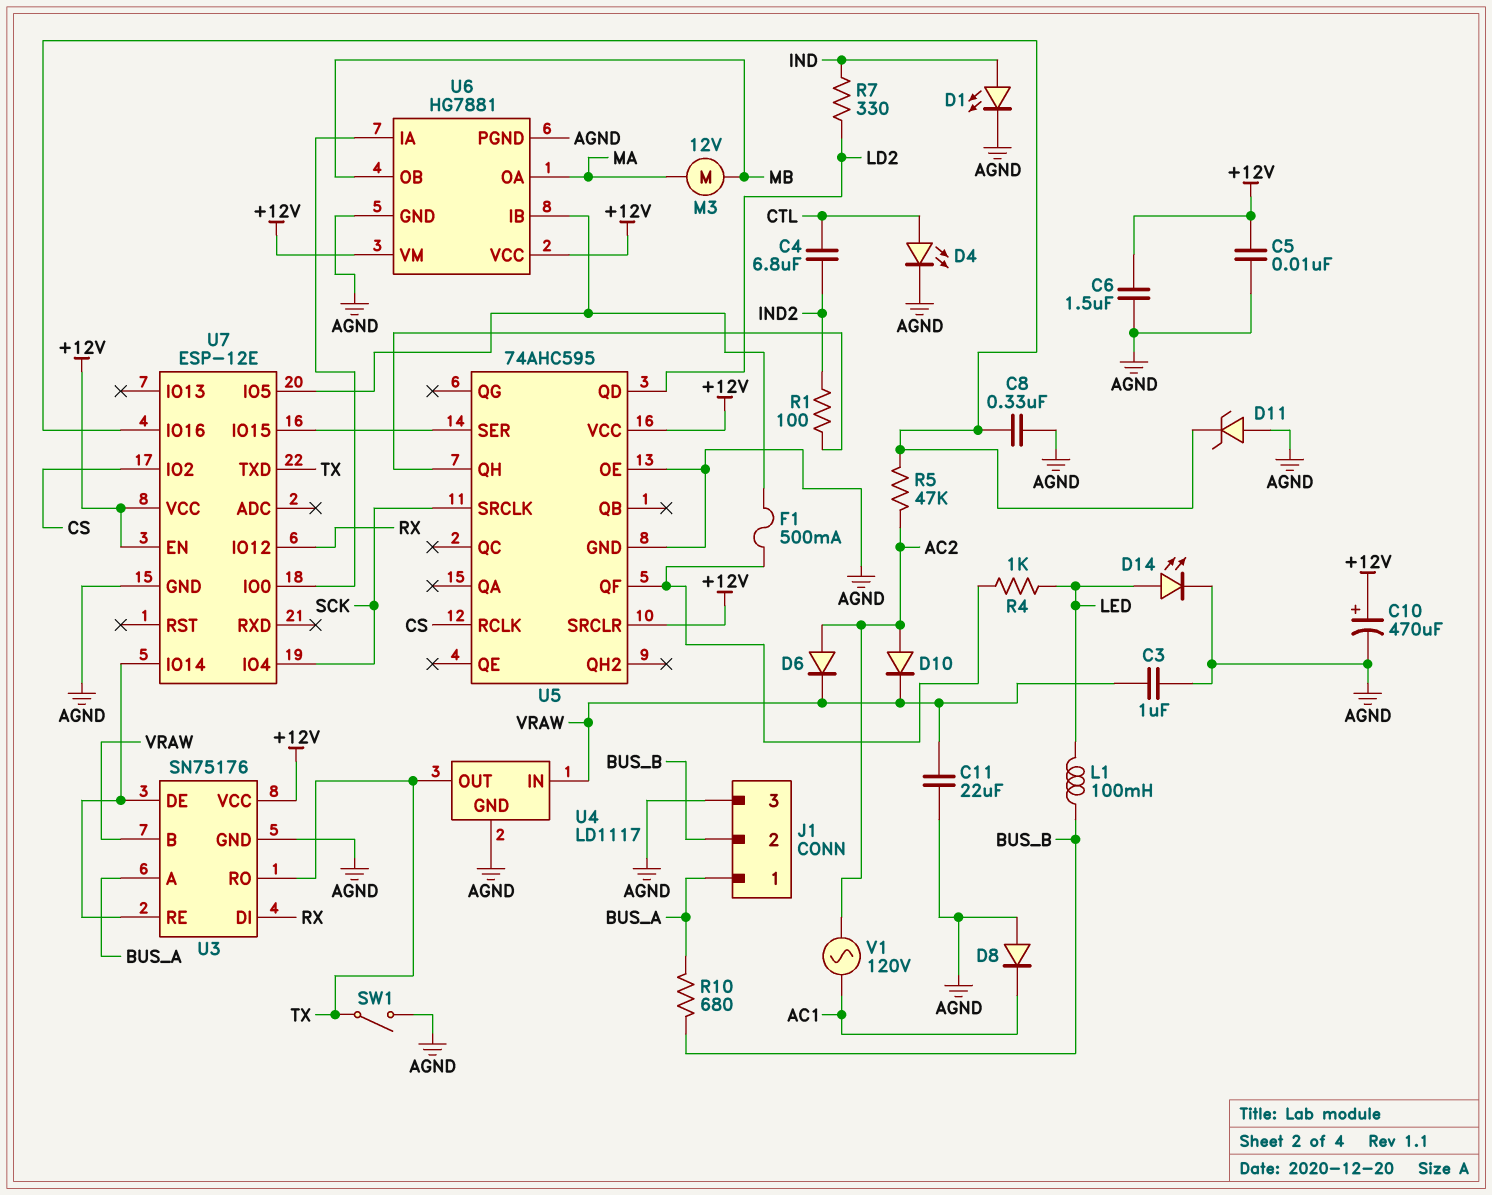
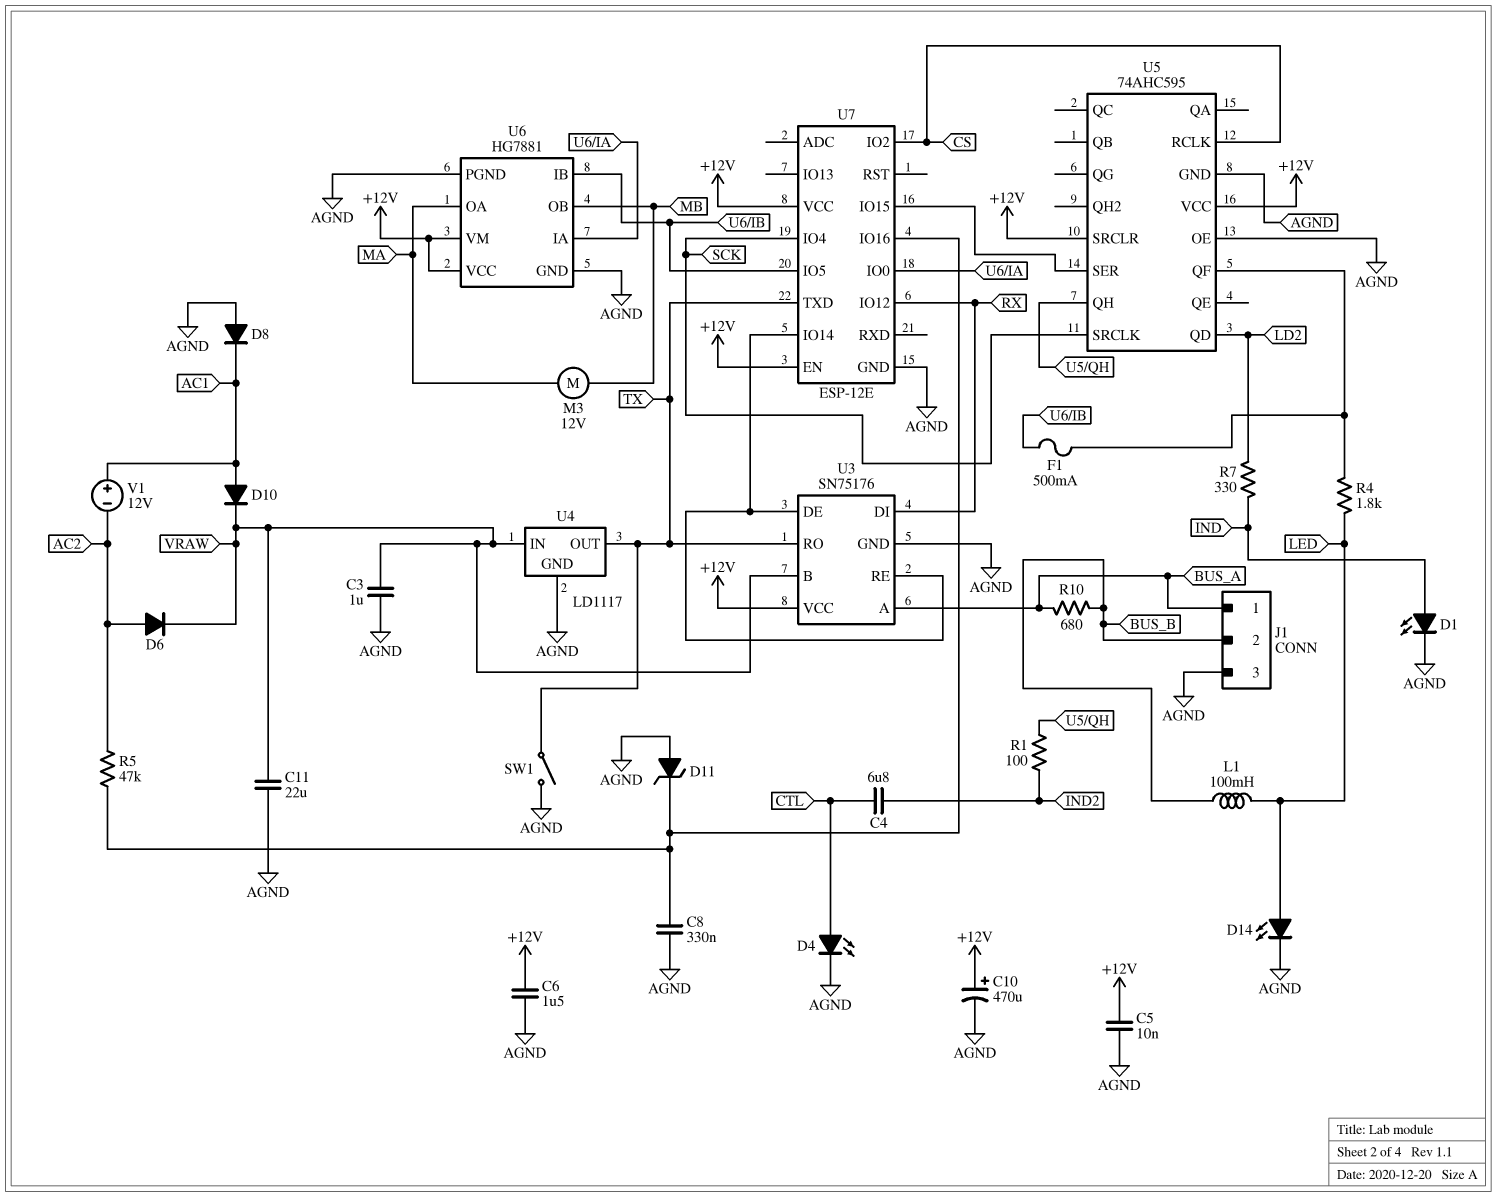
D10: diode (A AC2, K VRAW) -> diode (A AC1, K VRAW)
R4: 1k (LED, U5/QF) -> 1.8k (LED, U5/QF)
V1: AC 120V (AC1, AC2) -> 12V (plus AC1, minus AC2)

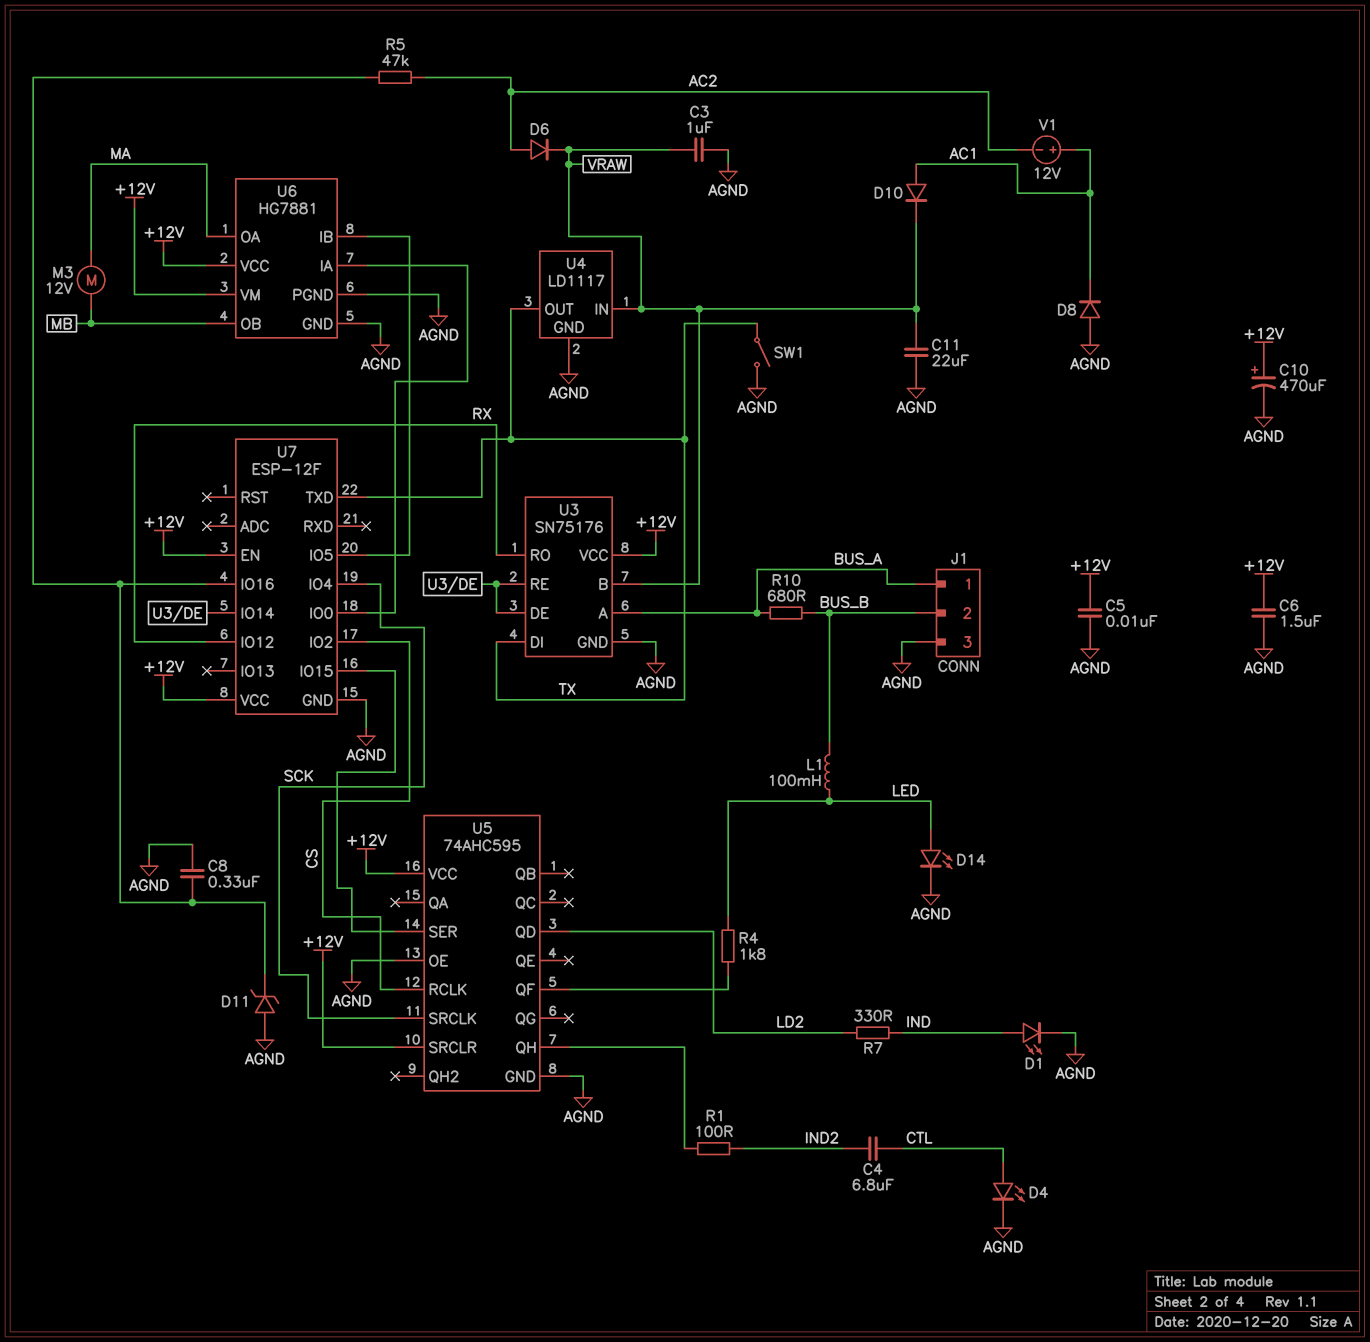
F1: 500mA (U5/QF, U6/IB) -> none
U3 pin DI: RX -> TX
U3 pin RO: TX -> RX
U7: ESP-12E -> ESP-12F

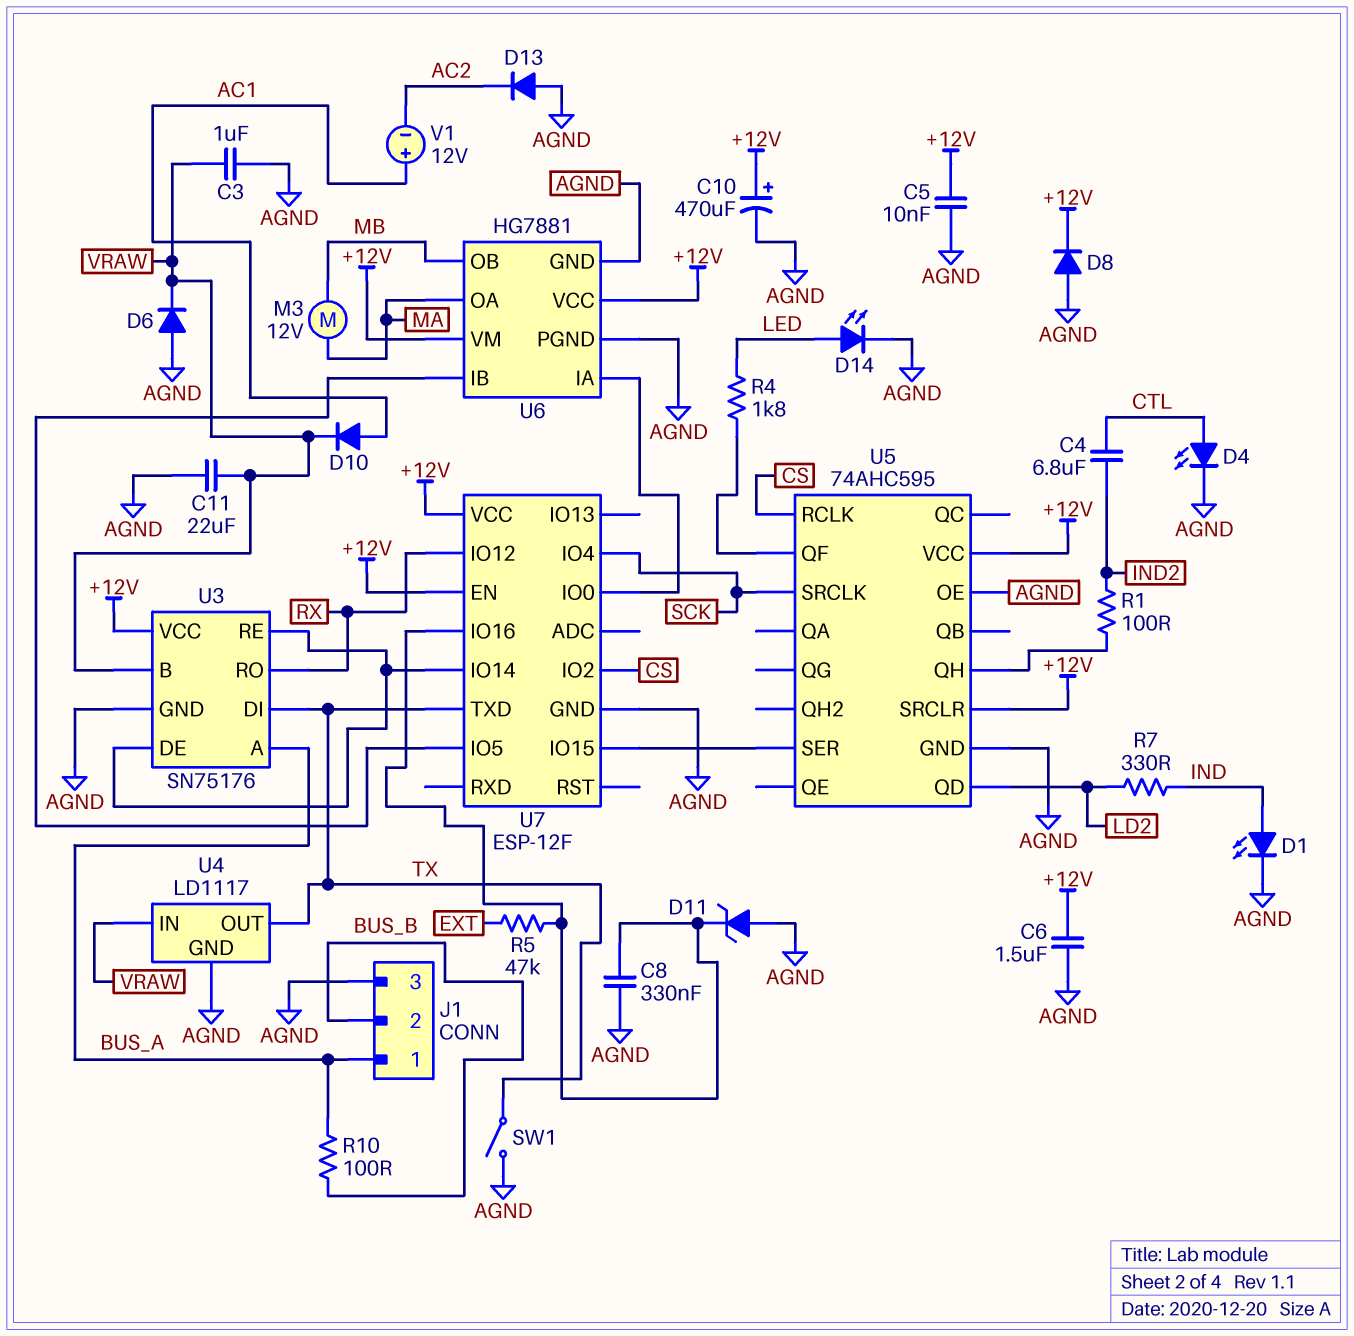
D6: diode (A AC2, K VRAW) -> diode (A AGND, K VRAW)
D8: diode (A AGND, K AC1) -> diode (A AGND, K +12V)
D13: none -> diode (A AGND, K AC2)
L1: 100mH (BUS_B, LED) -> none
R5: 47k (AC2, U7/IO16) -> 47k (EXT, U7/IO16)
R10: 680 (BUS_A, BUS_B) -> 100 (BUS_A, BUS_B)

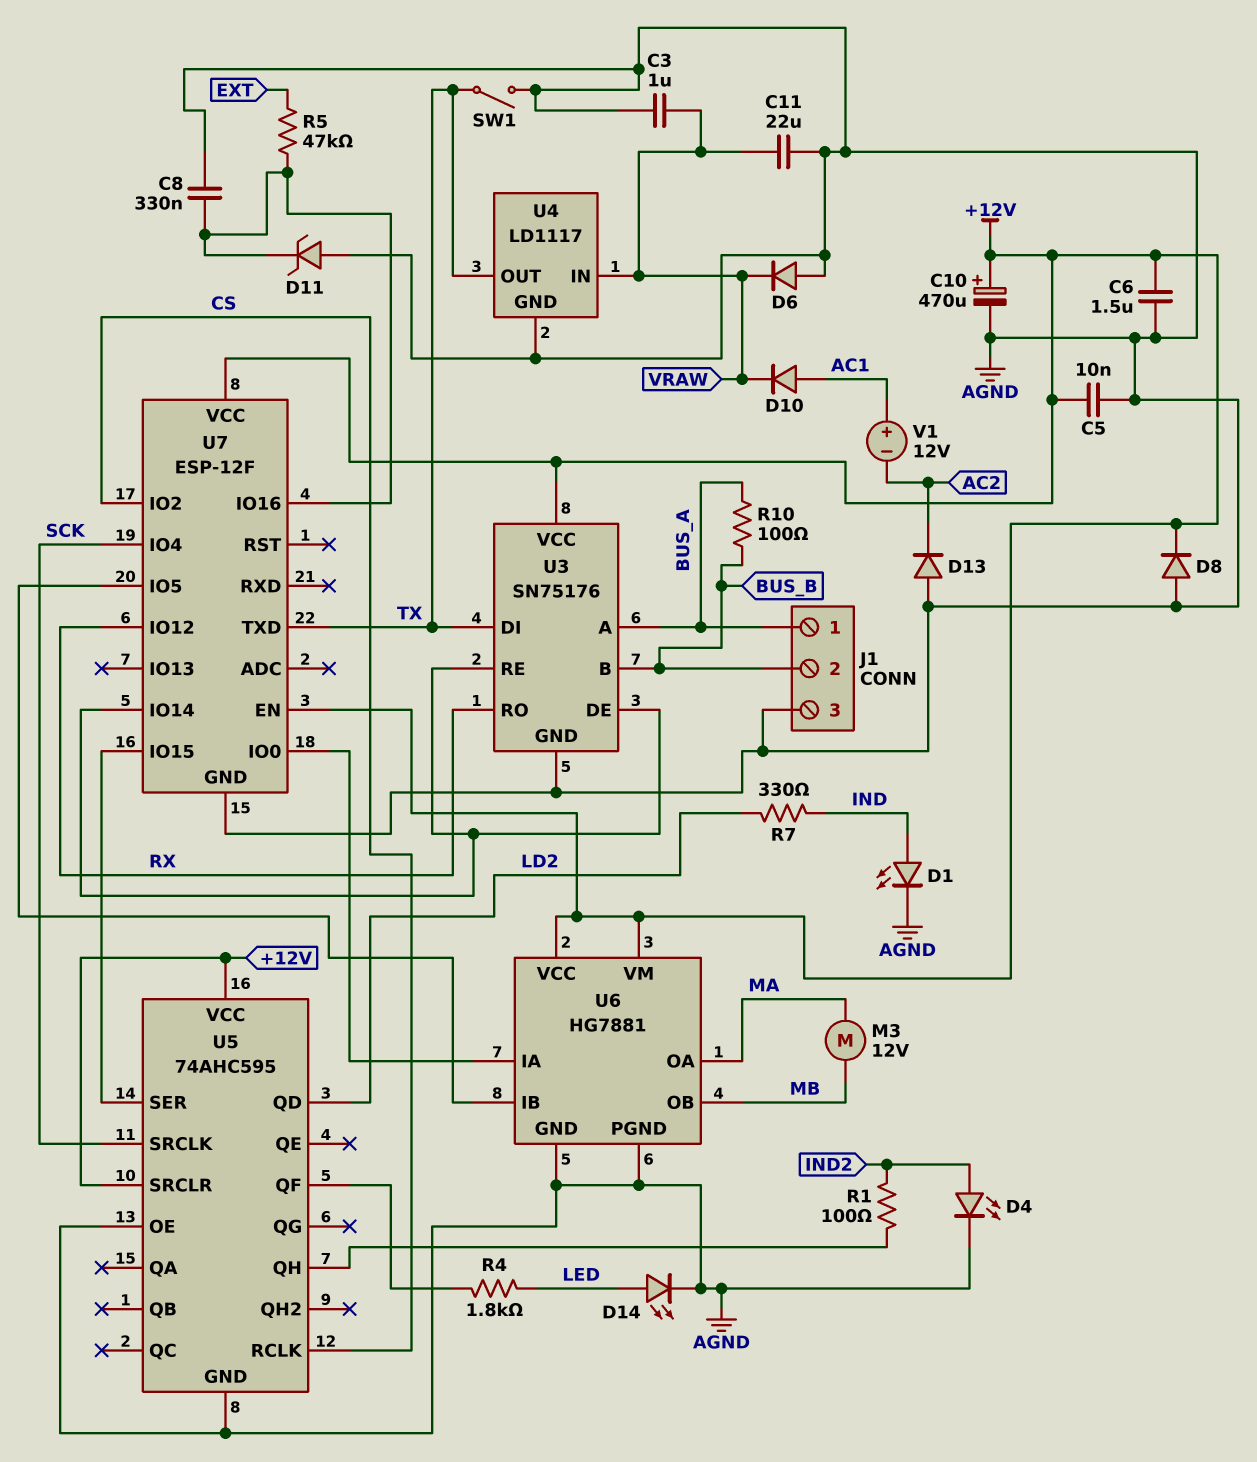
C4: 6.8uF (CTL, IND2) -> none
D4: LED (A CTL, K AGND) -> LED (A IND2, K AGND)
U3 pin B: VRAW -> BUS_B

